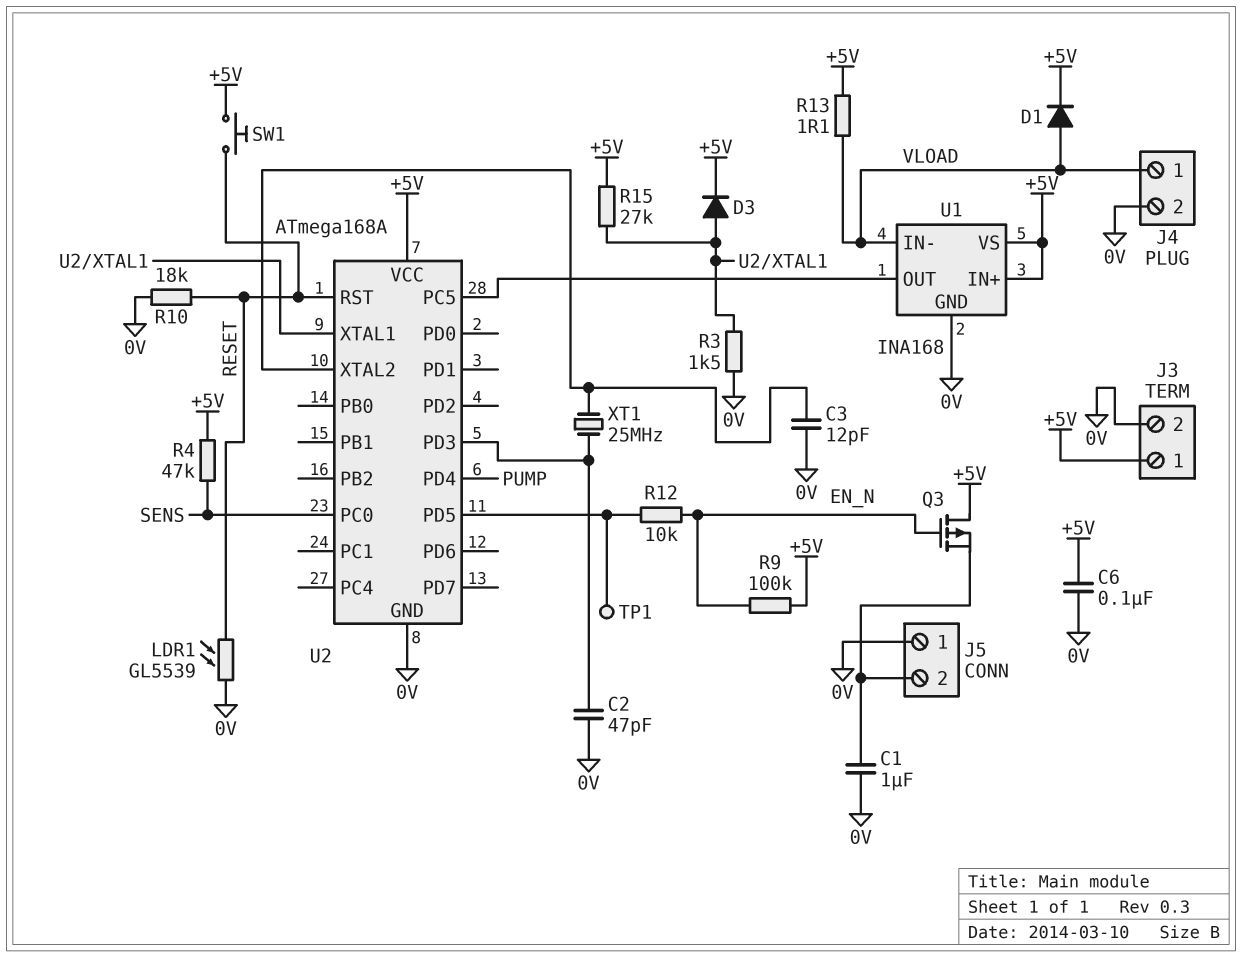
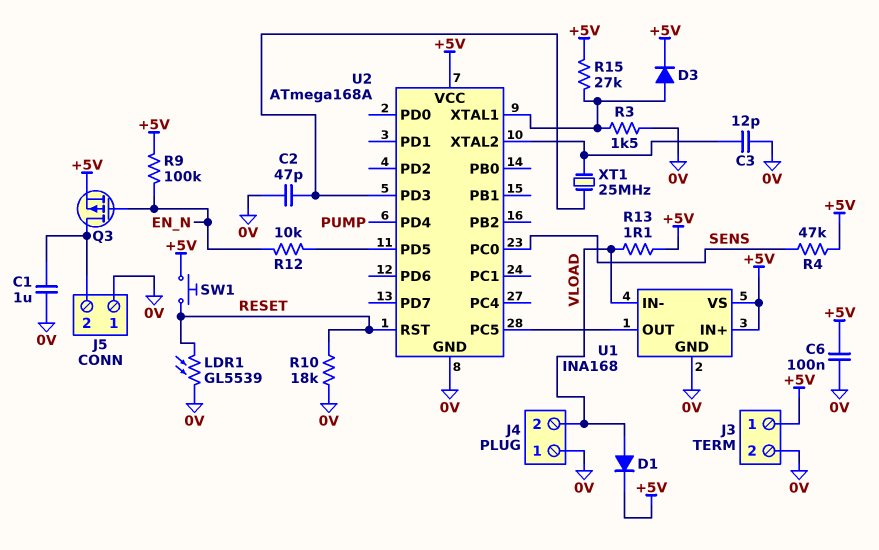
J4 pin 1: VLOAD -> 0V
J4 pin 2: 0V -> VLOAD
Q3: PMOS (G EN_N, D +5V, S J5/2) -> PMOS (G EN_N, D J5/2, S +5V)
TP1: test point (U2/PD5) -> none

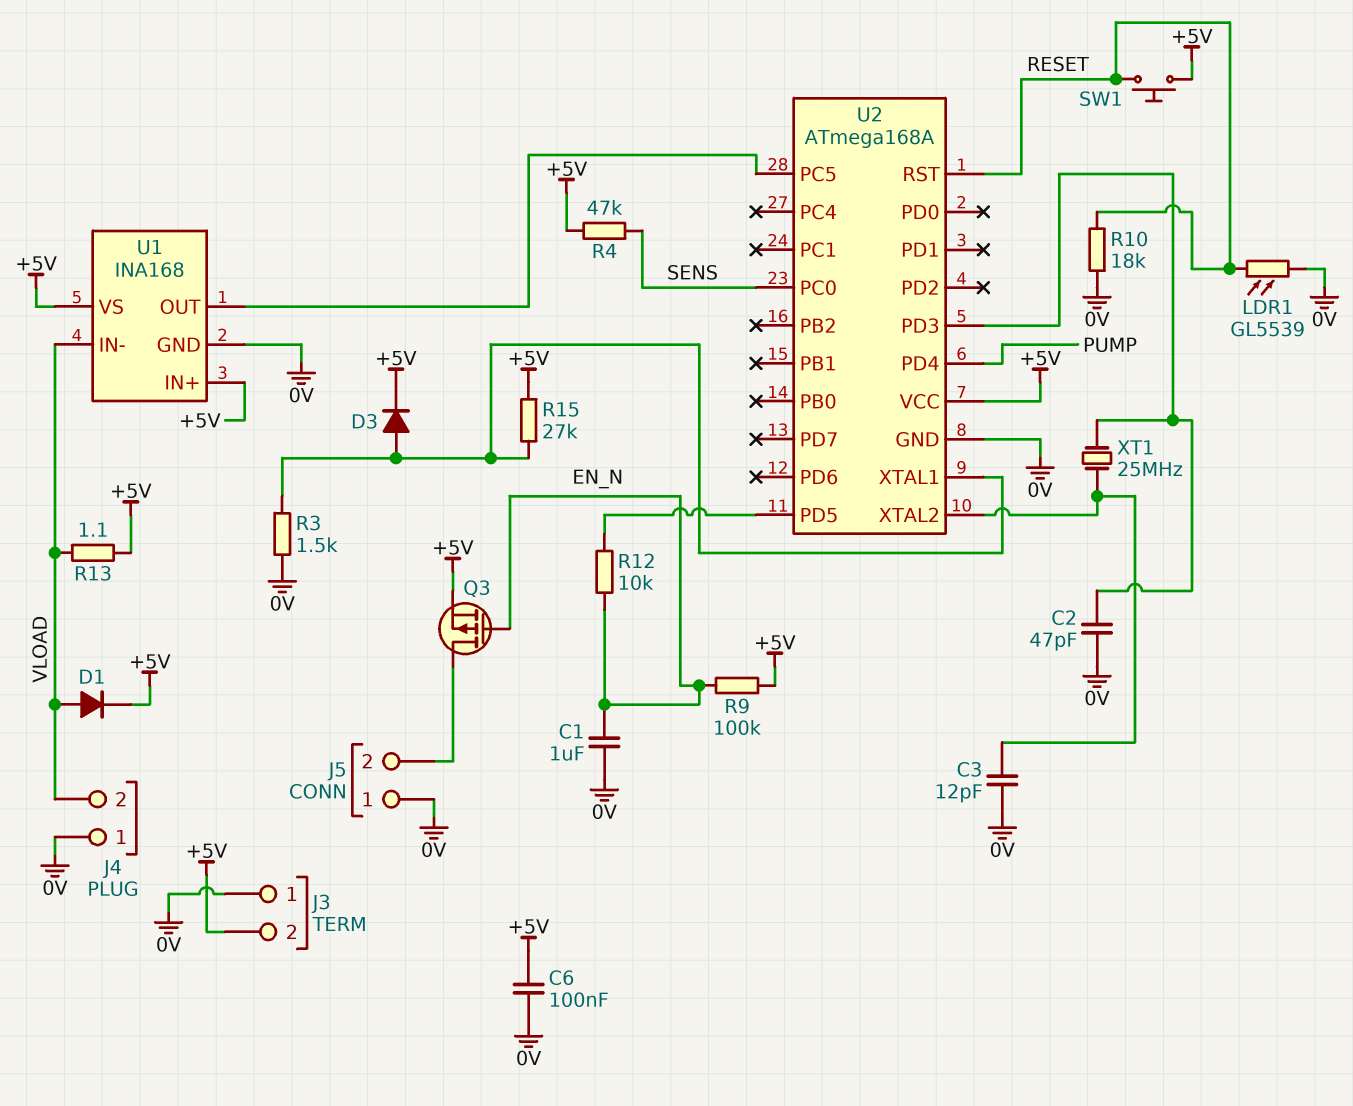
C1: 1uF (0V, J5/2) -> 1uF (0V, EN_N)
J3 pin 1: +5V -> 0V
J3 pin 2: 0V -> +5V

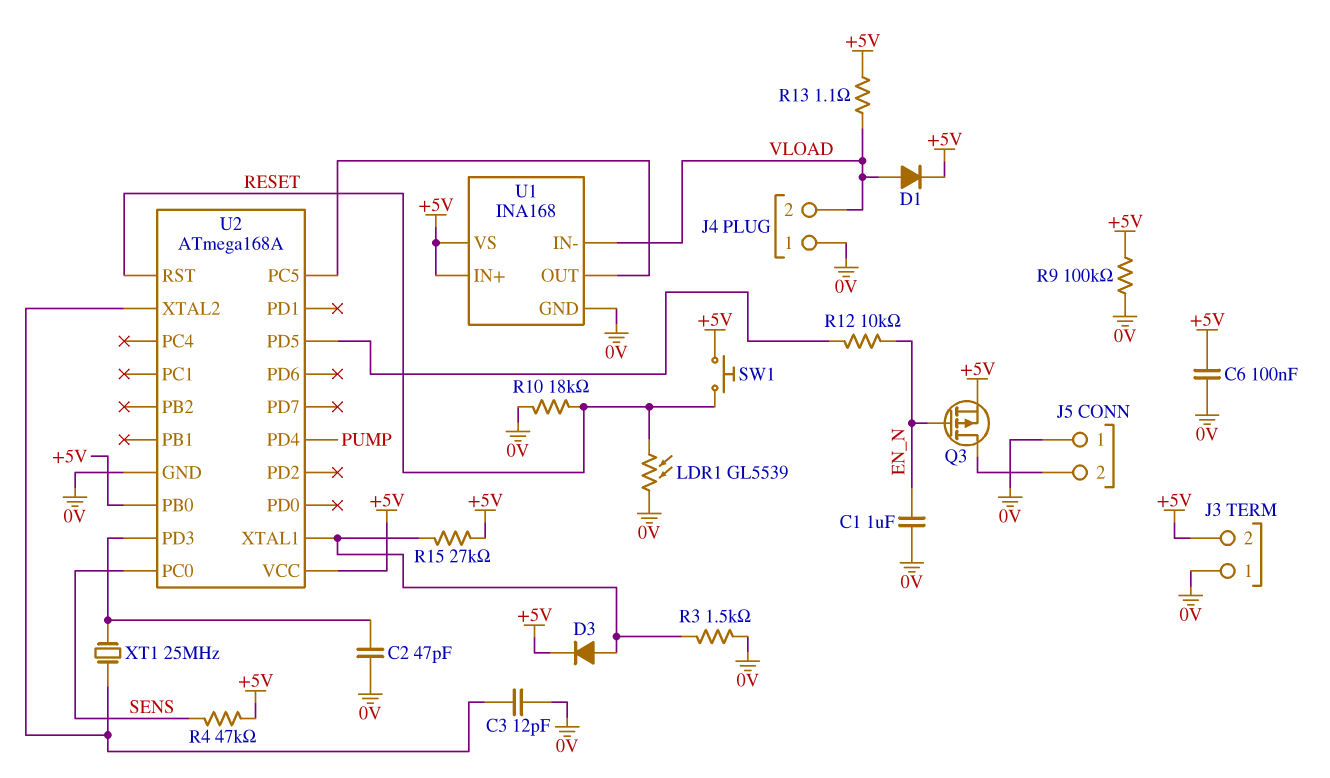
R9: 100k (+5V, EN_N) -> 100k (+5V, 0V)
U2 pin PB0: none -> +5V

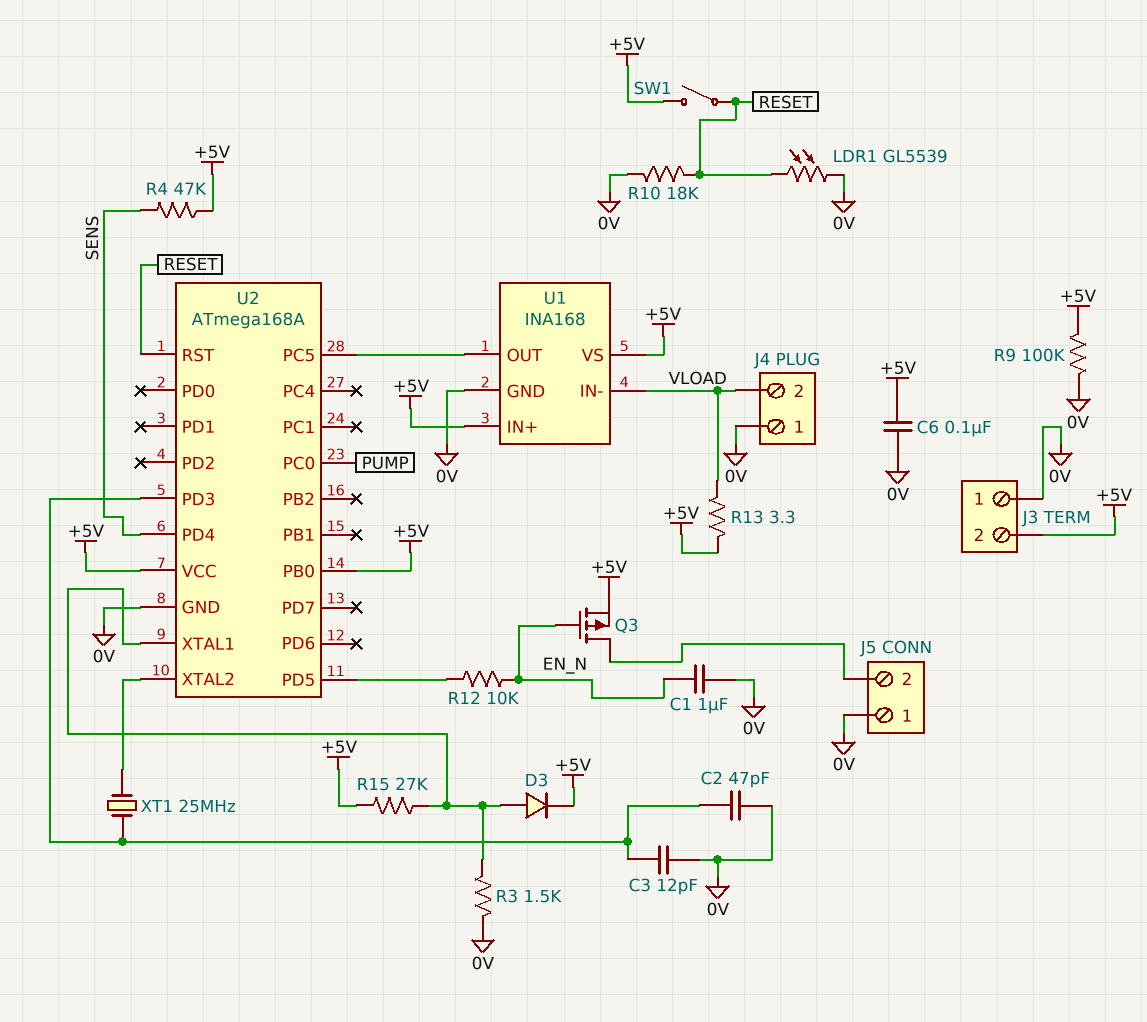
C3: 12pF (0V, U2/XTAL2) -> 12pF (0V, U2/PD3)
D1: diode (A VLOAD, K +5V) -> none
R13: 1.1 (+5V, VLOAD) -> 3.3 (+5V, VLOAD)
SW1: button (+5V, RESET) -> switch (+5V, RESET)
U2 pin PC0: SENS -> PUMP
U2 pin PD4: PUMP -> SENS

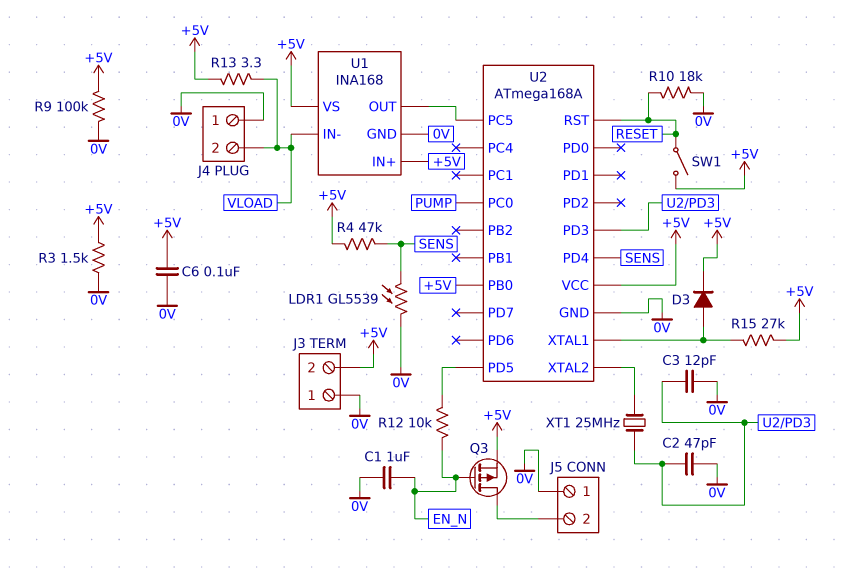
LDR1: GL5539 (0V, RESET) -> GL5539 (0V, SENS)
R3: 1.5k (0V, U2/XTAL1) -> 1.5k (+5V, 0V)

